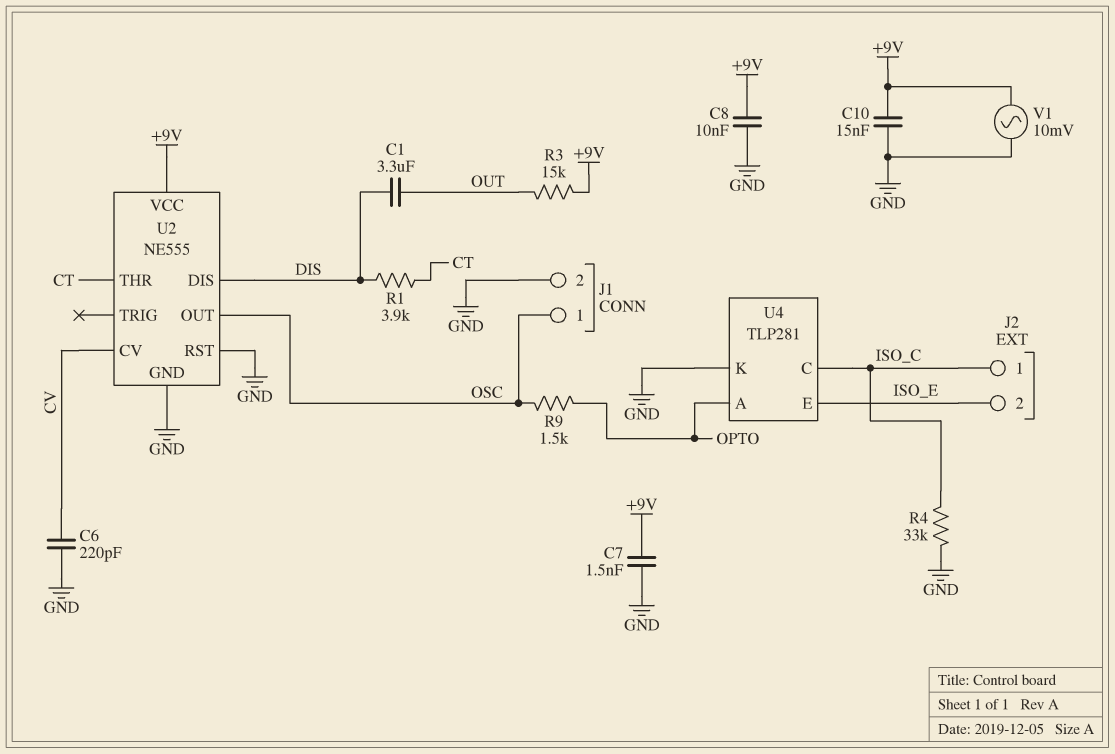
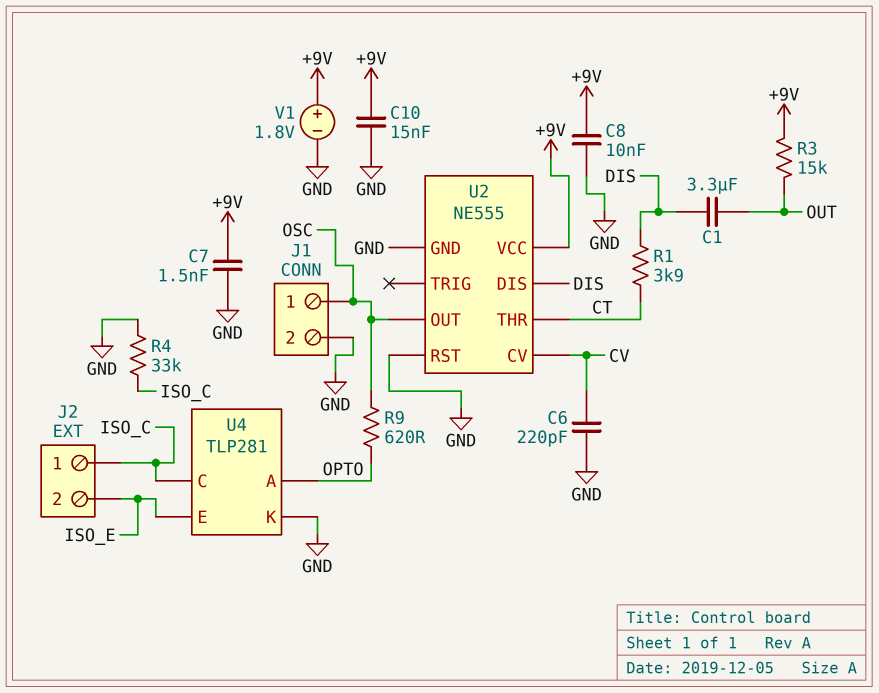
R9: 1.5k (OPTO, OSC) -> 620 (OPTO, OSC)
V1: AC 10mV (+9V, GND) -> 1.8V (plus +9V, minus GND)

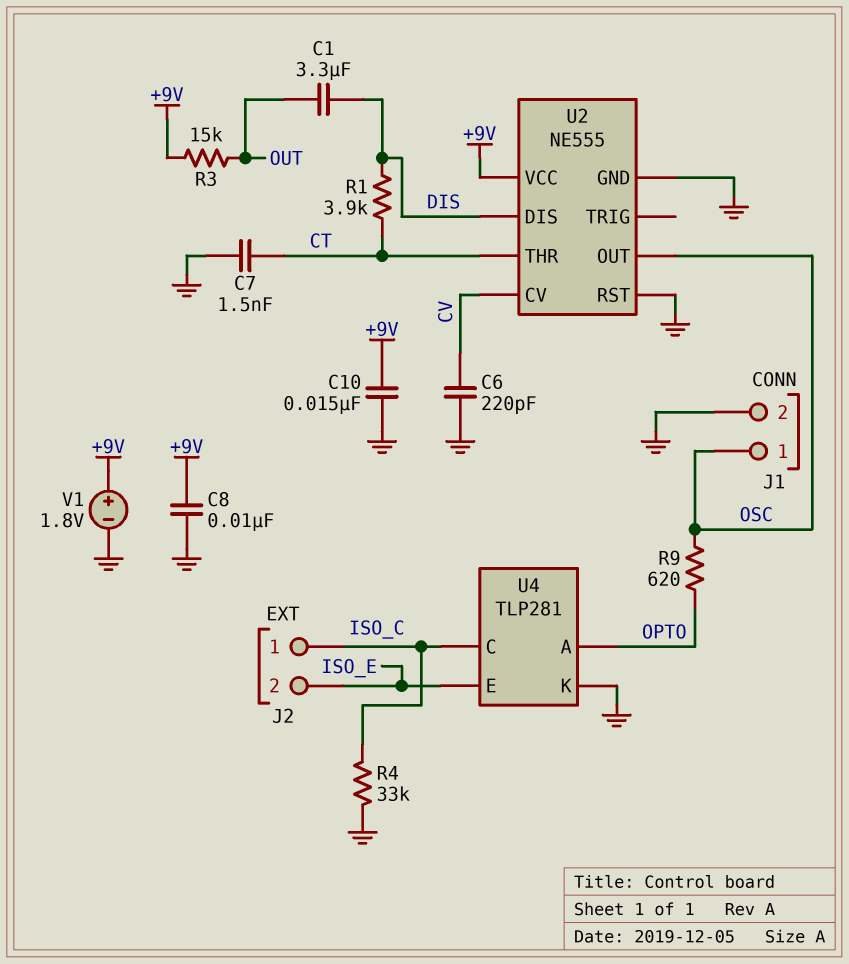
C7: 1.5nF (+9V, GND) -> 1.5nF (CT, GND)

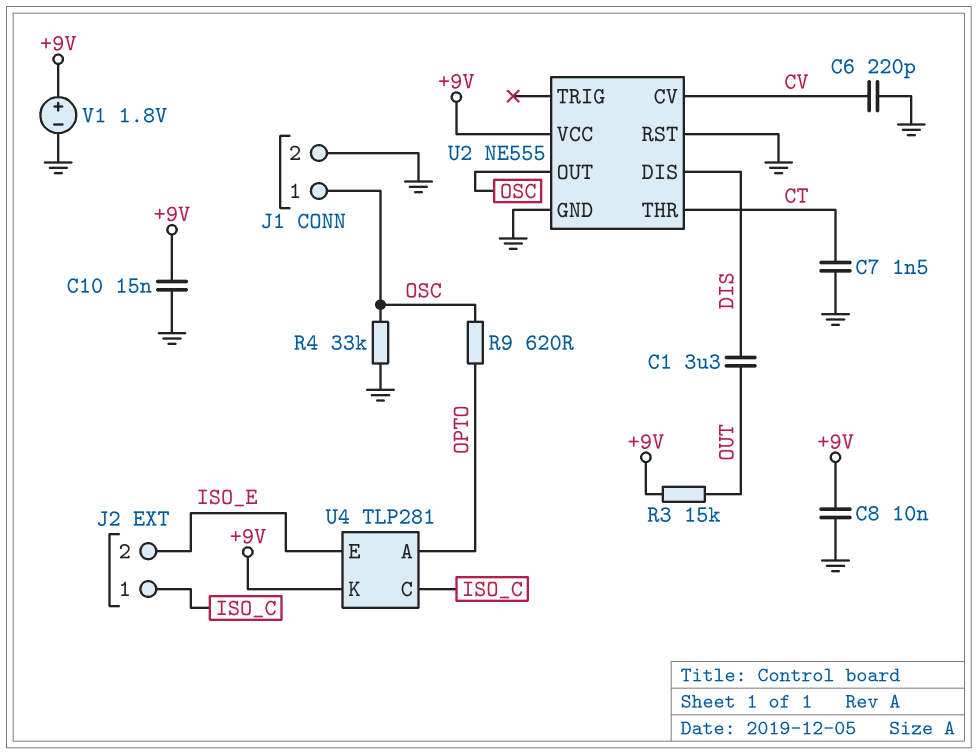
R1: 3.9k (CT, DIS) -> none
R4: 33k (GND, ISO_C) -> 33k (GND, OSC)
U4 pin K: GND -> +9V

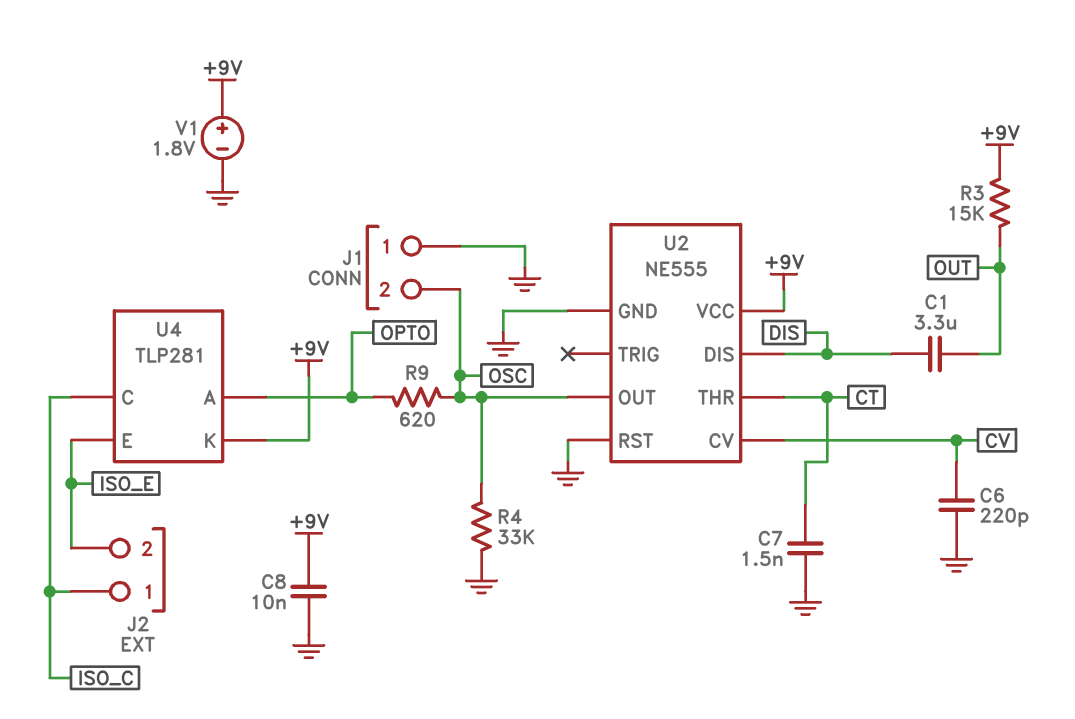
C10: 15nF (+9V, GND) -> none
J1 pin 1: OSC -> GND
J1 pin 2: GND -> OSC

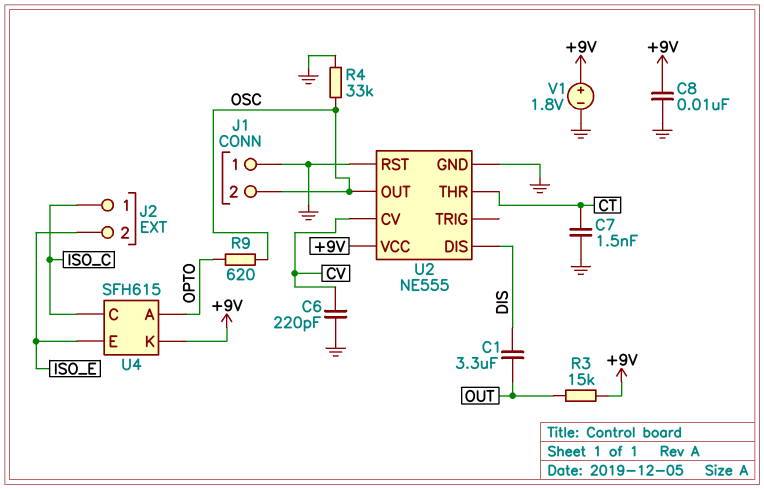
U4: TLP281 -> SFH615

